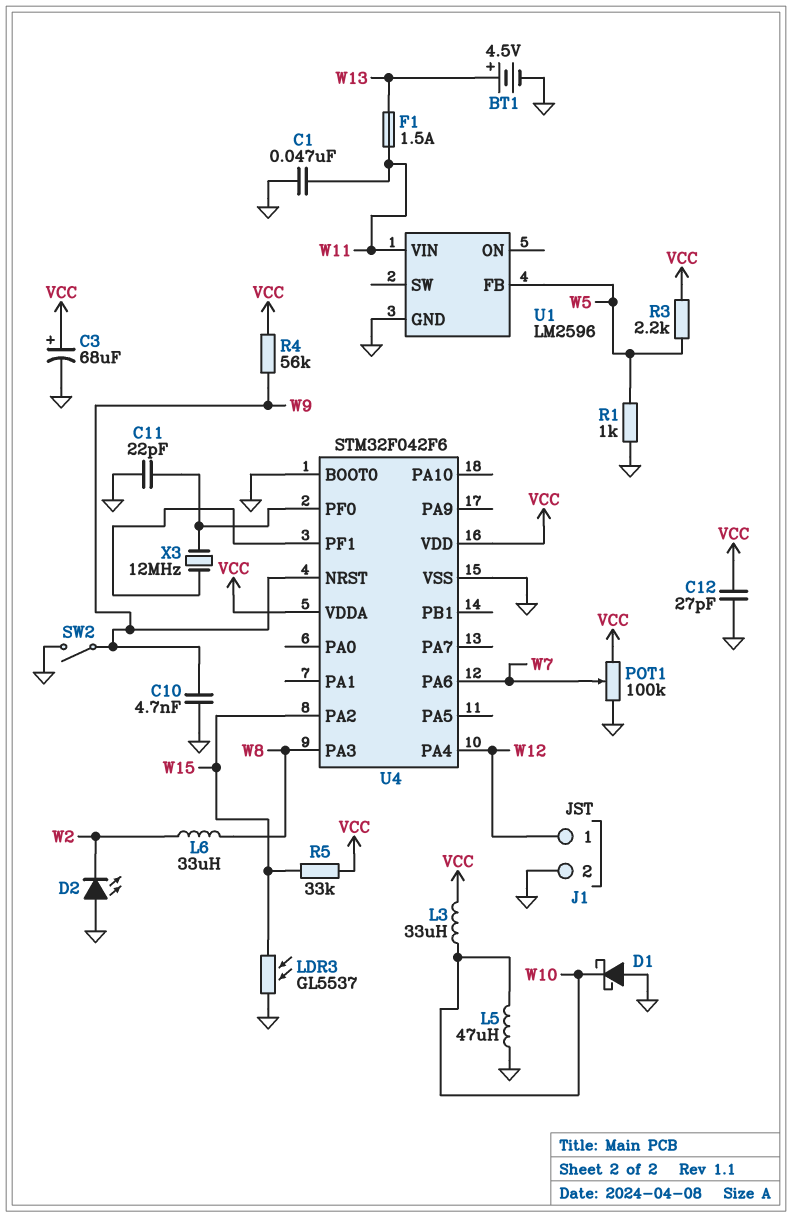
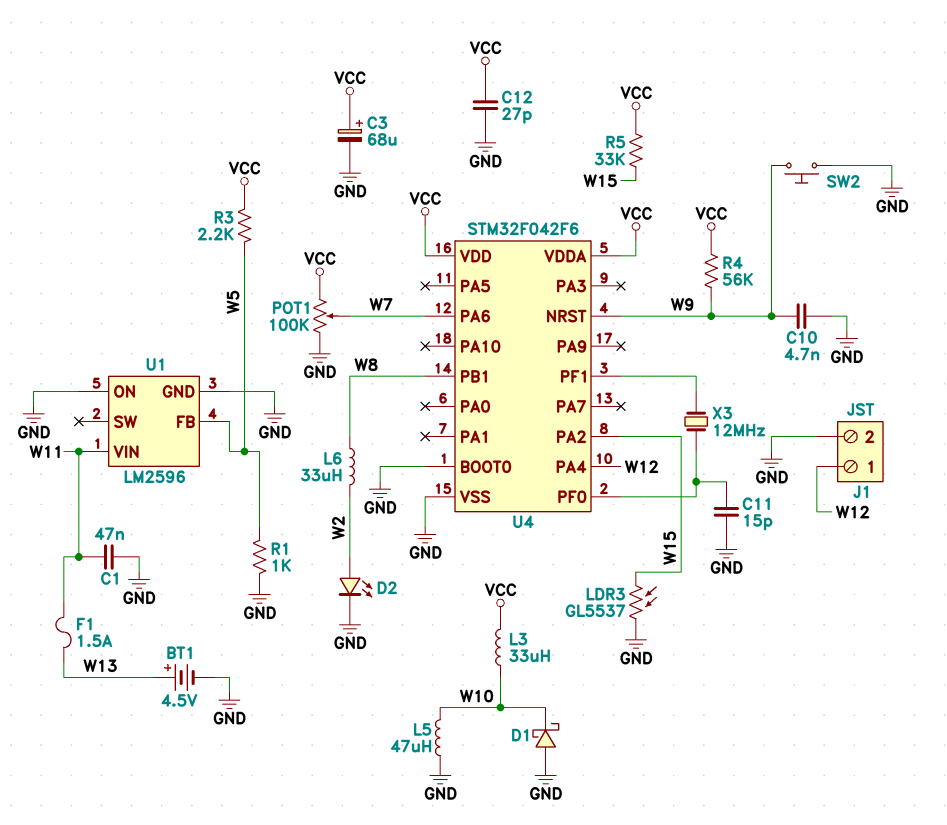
C11: 22pF (GND, U4/PF0) -> 15pF (GND, U4/PF0)
D2: LED (A GND, K W2) -> LED (A W2, K GND)
SW2: switch (GND, W9) -> button (GND, W9)
U1 pin ON: none -> GND
U4 pin PA3: W8 -> none
U4 pin PB1: none -> W8

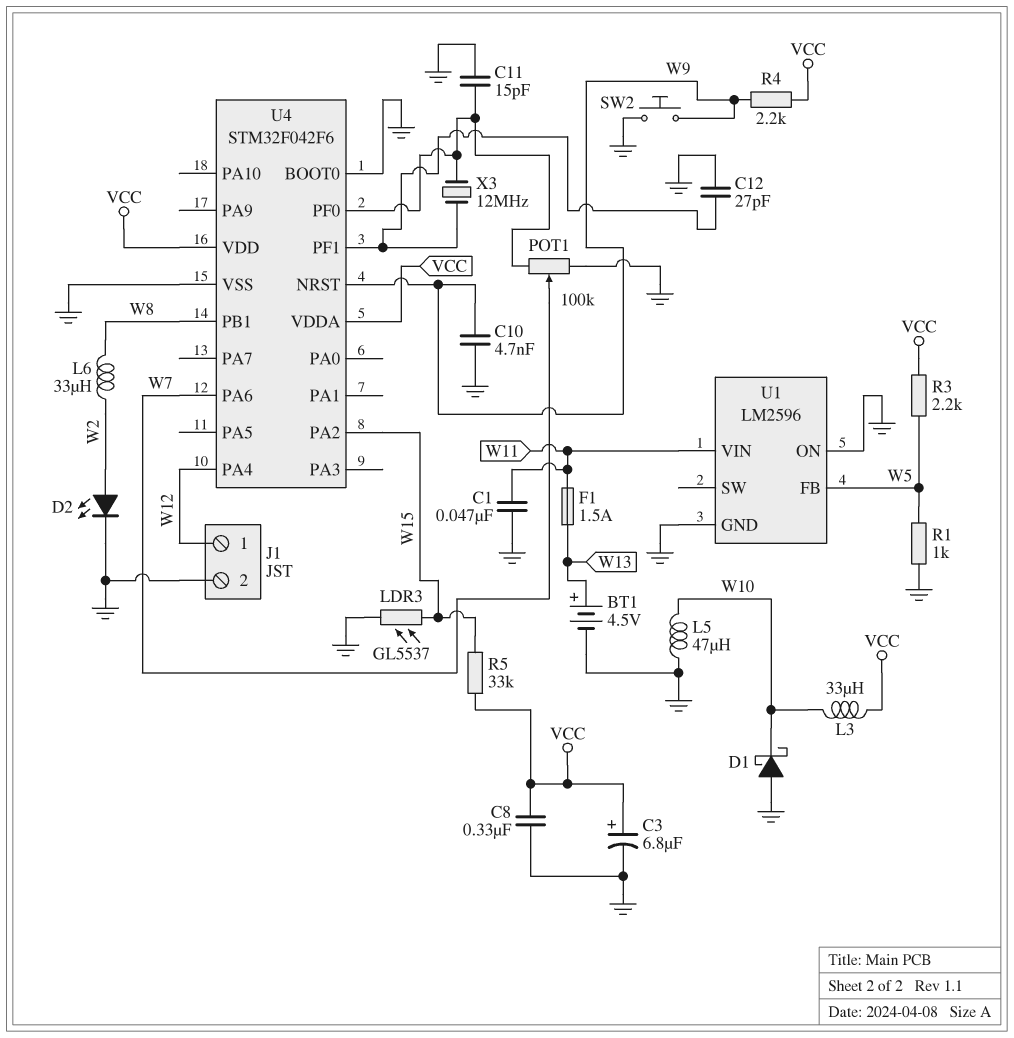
C3: 68uF (plus VCC, minus GND) -> 6.8uF (plus VCC, minus GND)
C8: none -> 330nF (GND, VCC)
C12: 27pF (GND, VCC) -> 27pF (GND, U4/PF1)
POT1: 100k (GND, VCC, wiper W7) -> 100k (GND, U4/PF0, wiper W7)
R4: 56k (VCC, W9) -> 2.2k (VCC, W9)

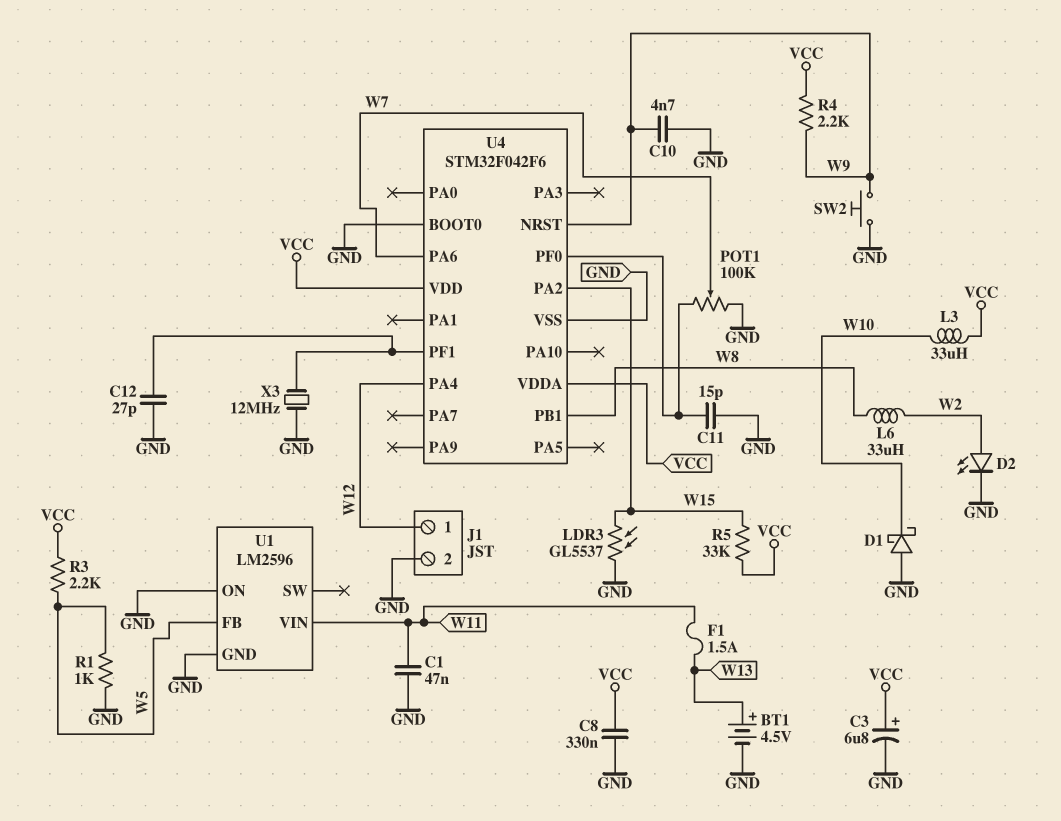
L5: 47uH (GND, W10) -> none
X3: 12MHz (U4/PF0, U4/PF1) -> 12MHz (GND, U4/PF1)

